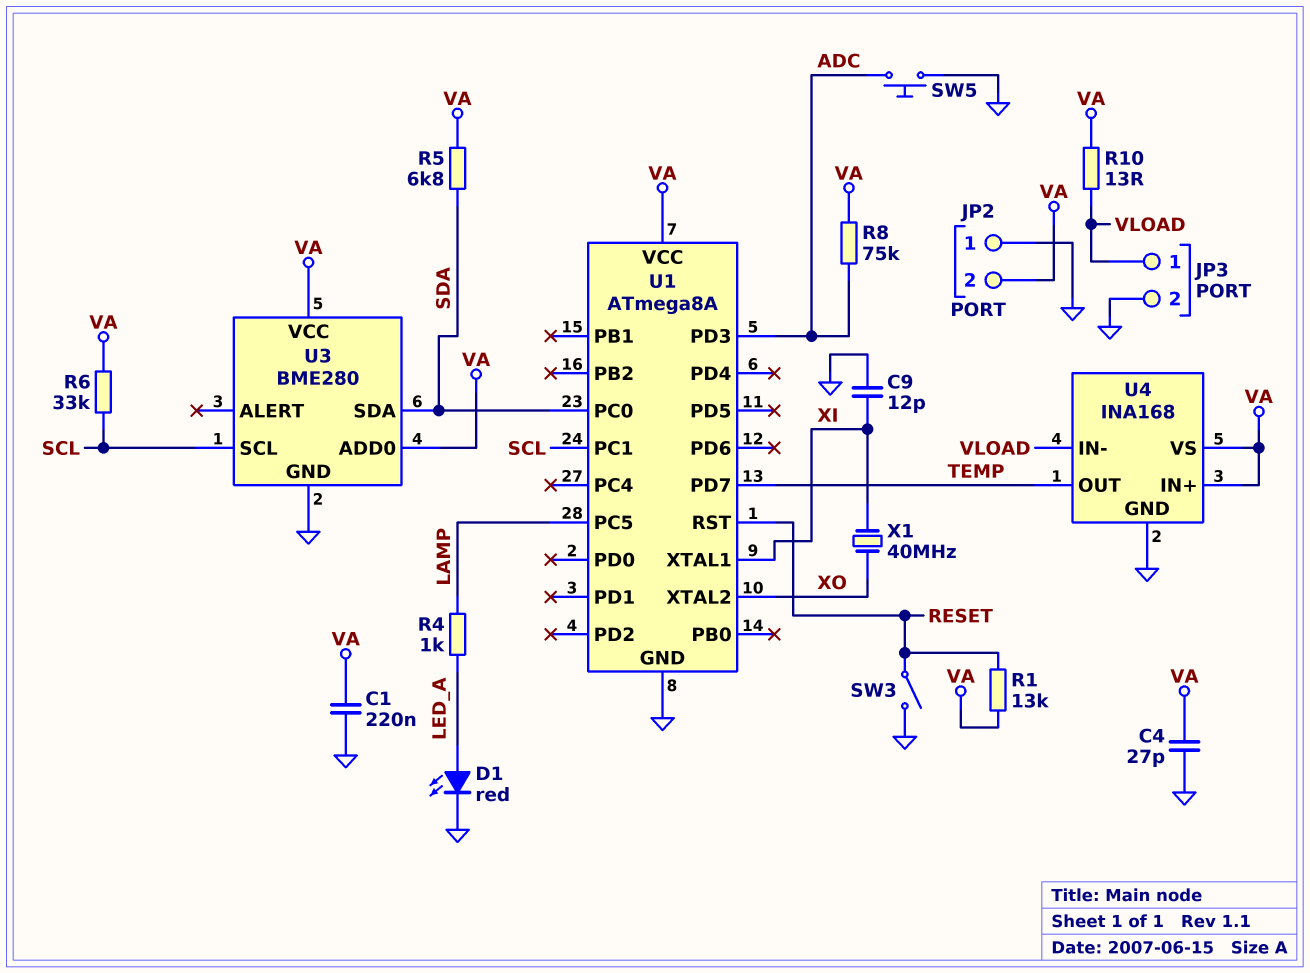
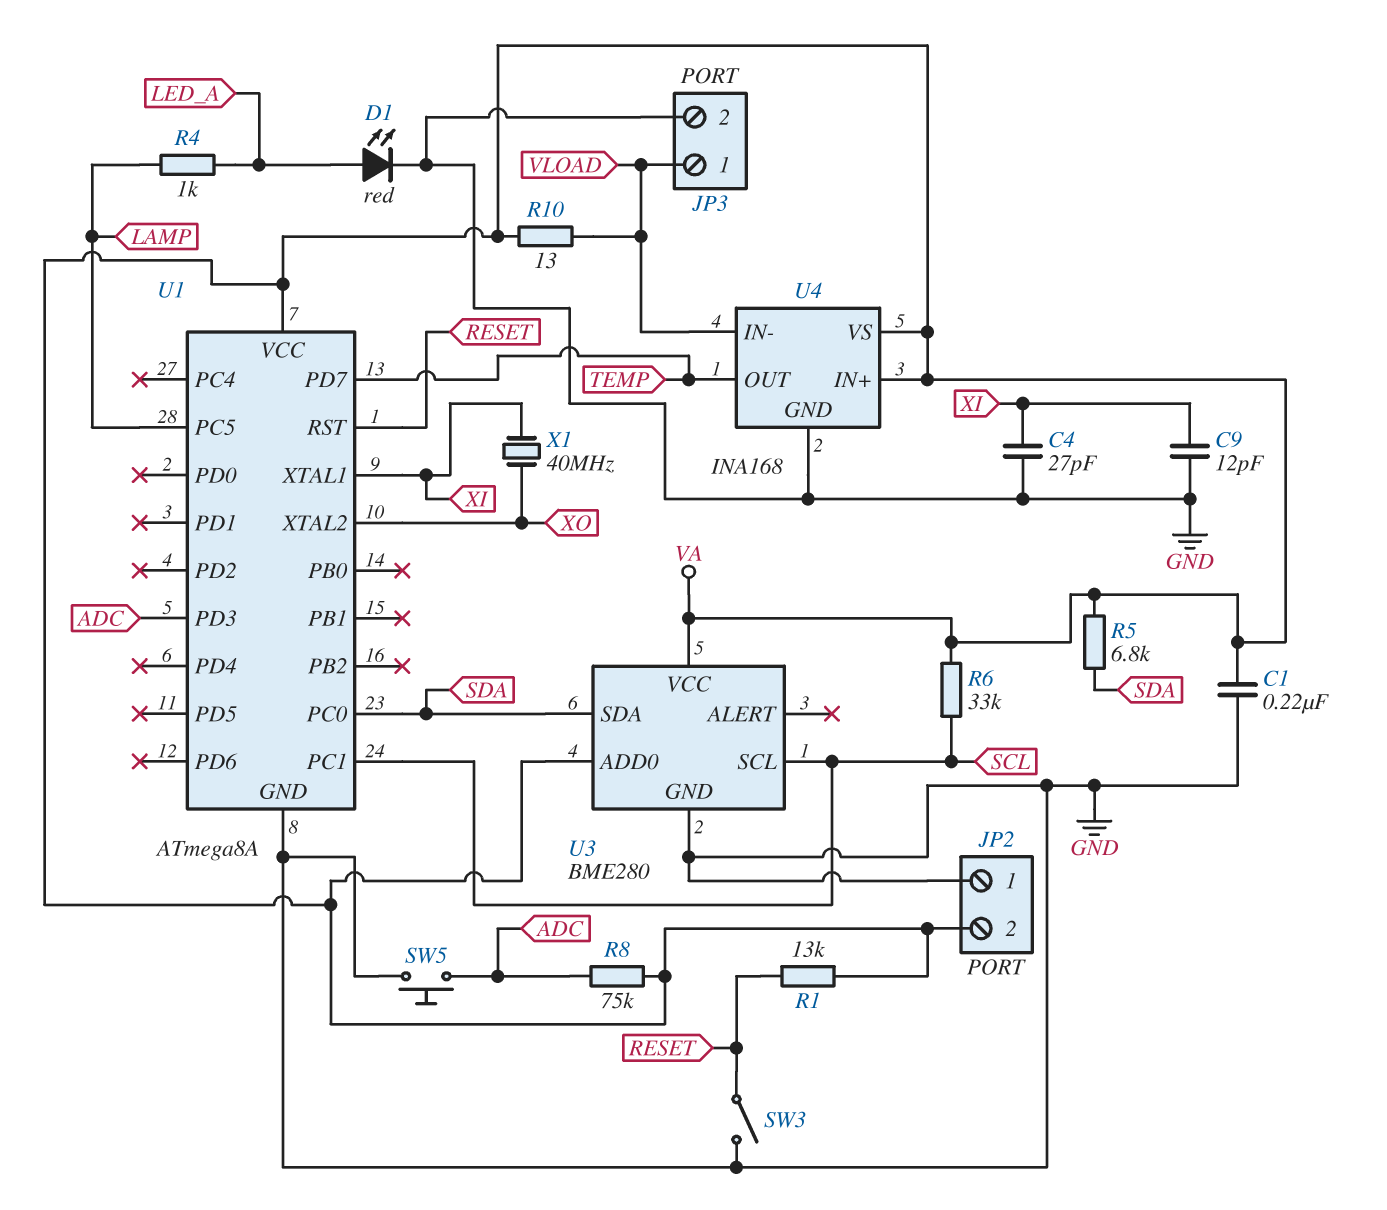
C4: 27pF (GND, VA) -> 27pF (GND, XI)

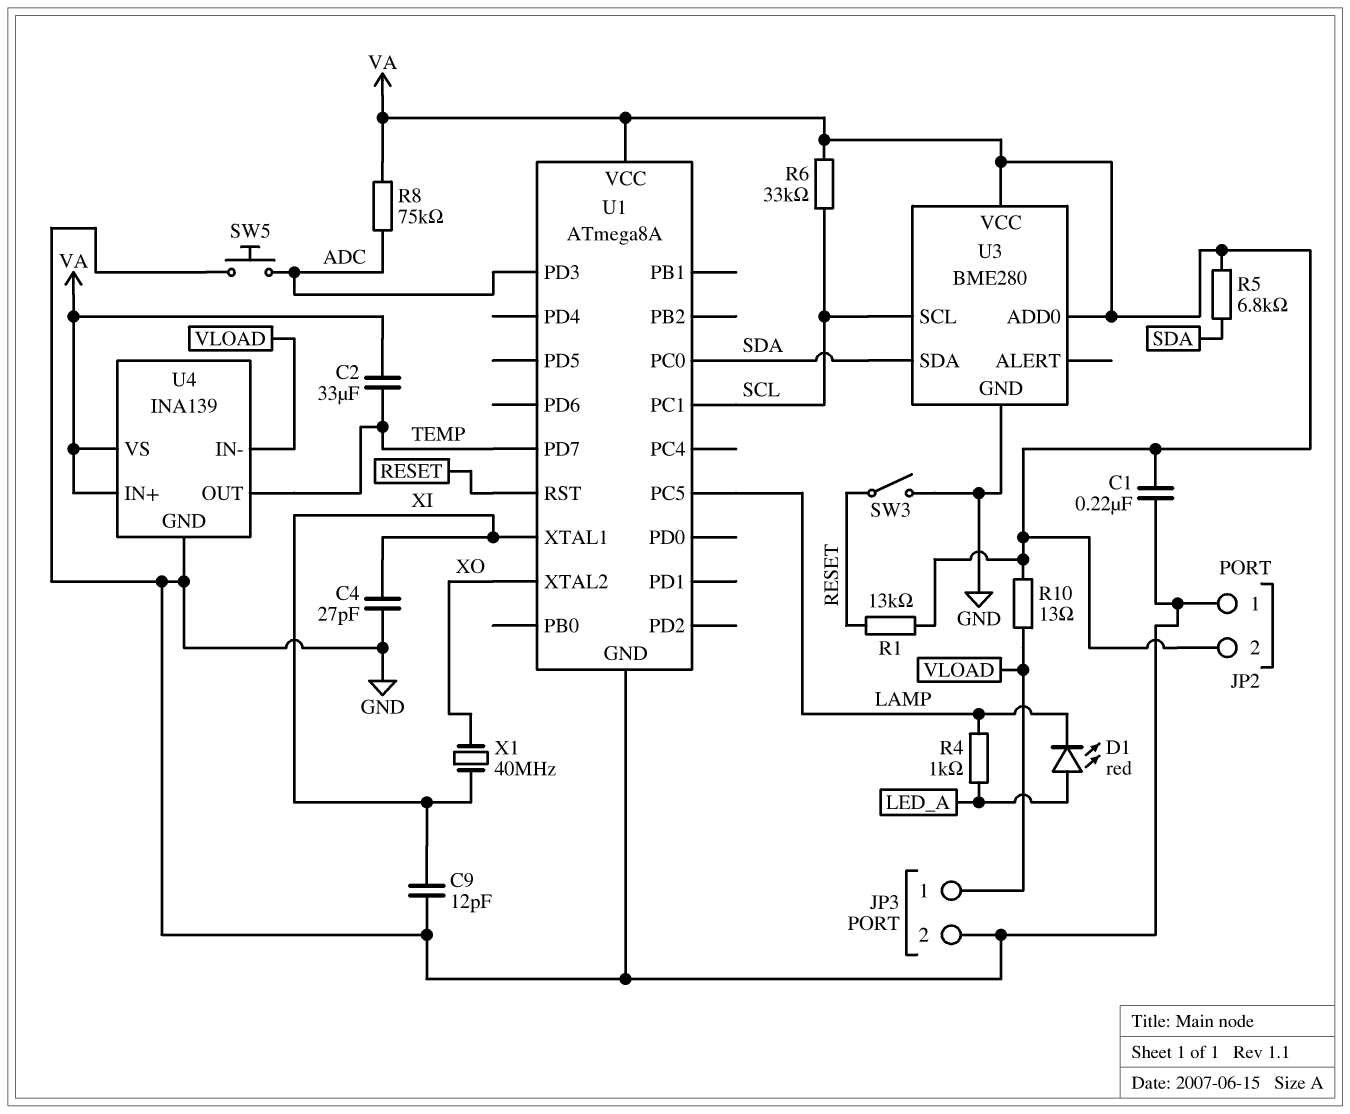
C2: none -> 33uF (TEMP, VA)
D1: LED red (A LED_A, K GND) -> LED red (A LED_A, K LAMP)
U4: INA168 -> INA139

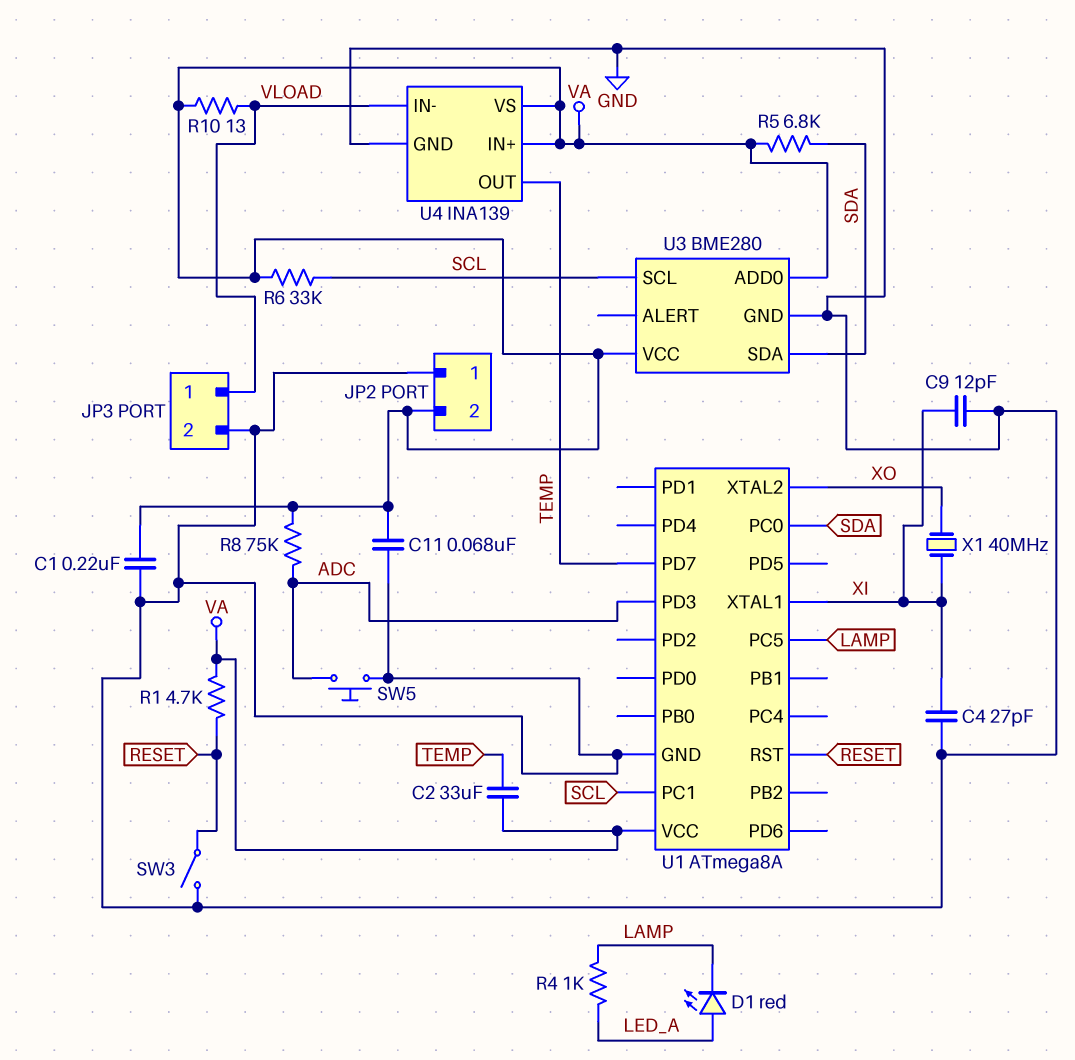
C11: none -> 68nF (GND, VA)
R1: 13k (RESET, VA) -> 4.7k (RESET, VA)

